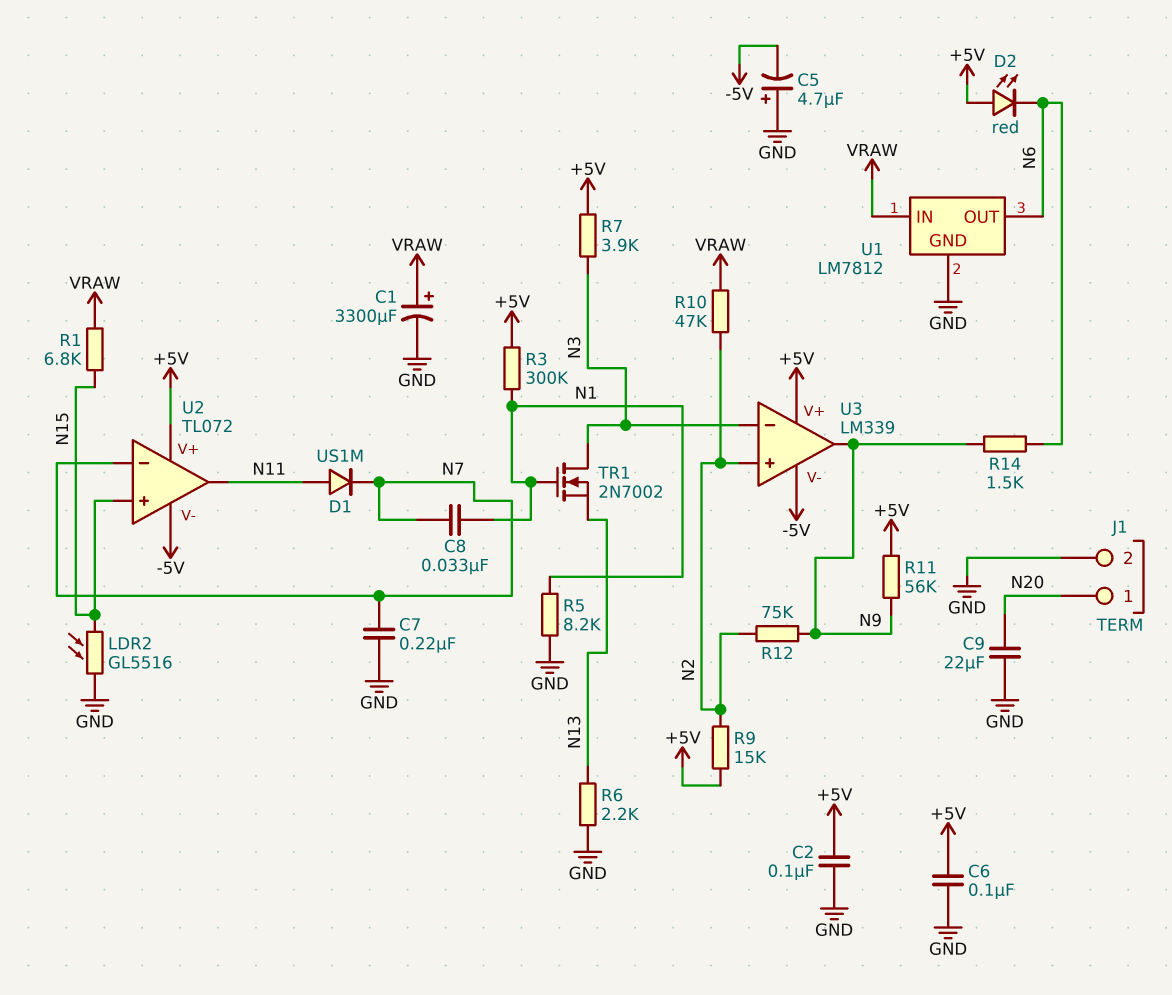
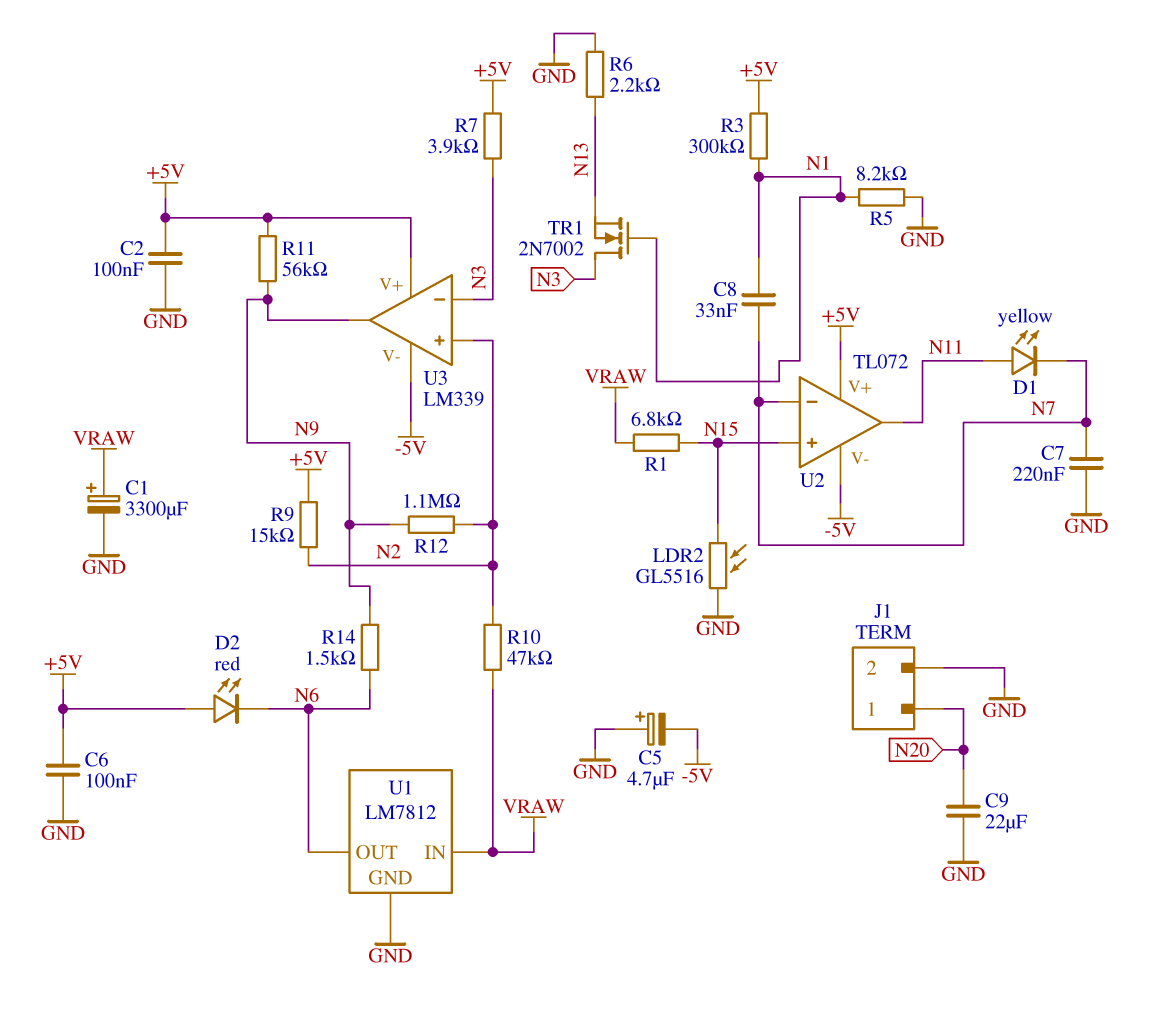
D1: diode US1M (A N11, K N7) -> LED yellow (A N11, K N7)
R12: 75k (N2, N9) -> 1.1M (N2, N9)

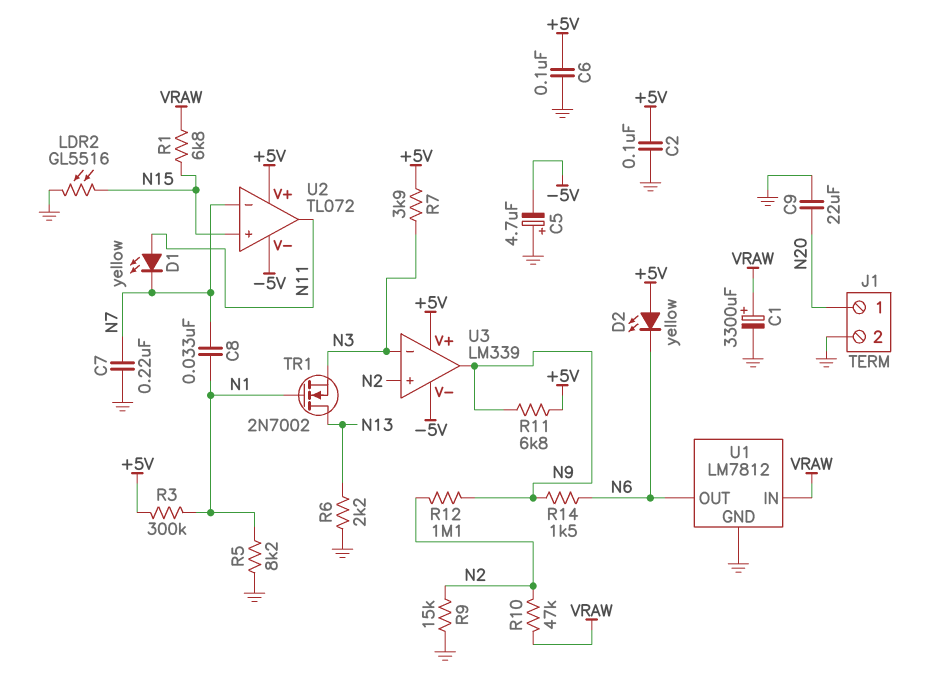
D2: LED red (A +5V, K N6) -> LED yellow (A +5V, K N6)
R9: 15k (+5V, N2) -> 15k (GND, N2)
R11: 56k (+5V, N9) -> 6.8k (+5V, N9)
TR1: NMOS 2N7002 (G N1, D N3, S N13) -> NMOS 2N7002 (G N1, D N13, S N3)

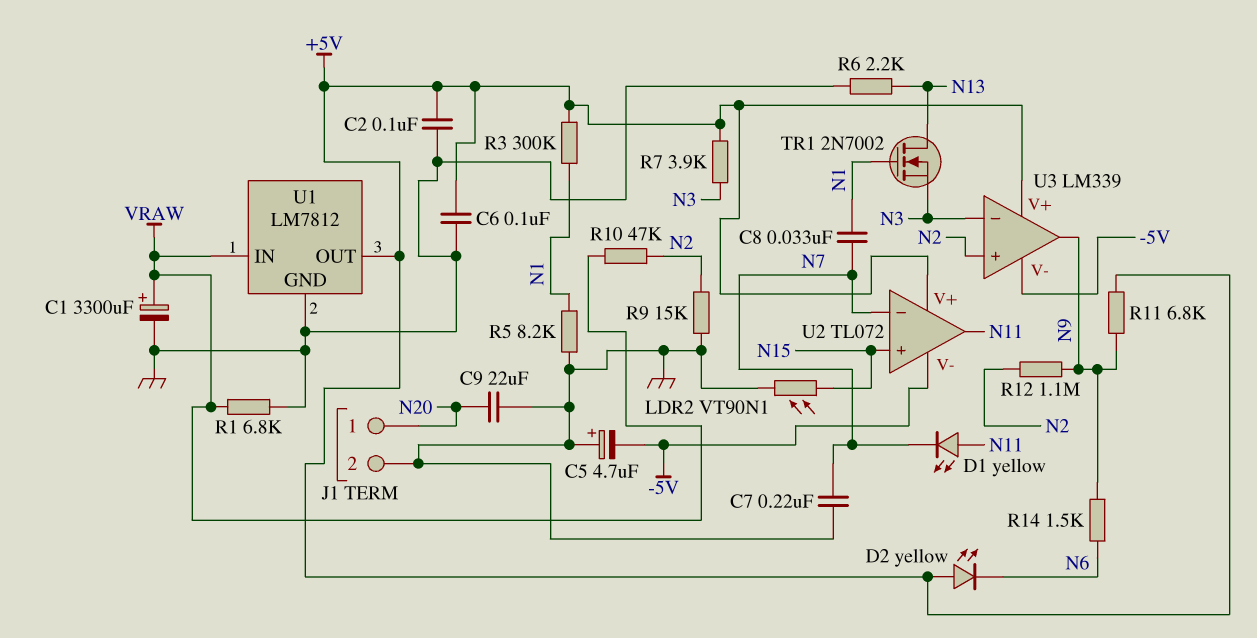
LDR2: GL5516 (GND, N15) -> VT90N1 (GND, N15)
R1: 6.8k (N15, VRAW) -> 6.8k (GND, VRAW)
U1 pin OUT: N6 -> +5V

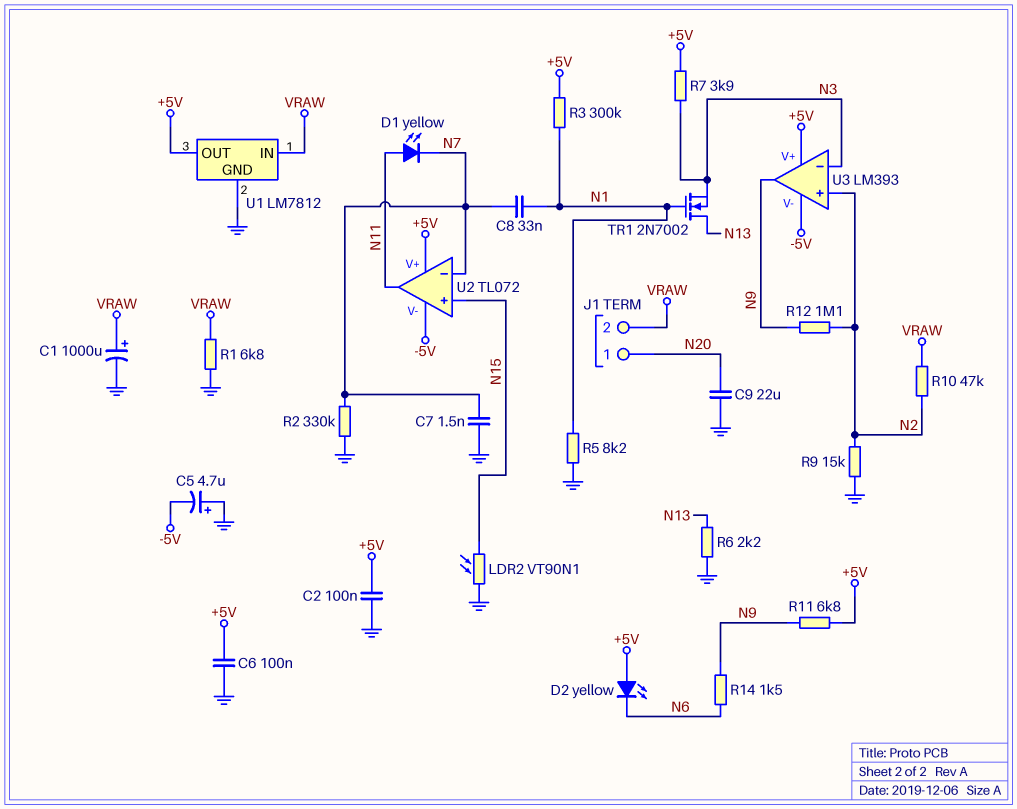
C1: 3300uF (plus VRAW, minus GND) -> 1000uF (plus VRAW, minus GND)
C7: 220nF (GND, N7) -> 1.5nF (GND, N7)
J1 pin 2: GND -> VRAW
R2: none -> 330k (GND, N7)
U3: LM339 -> LM393

